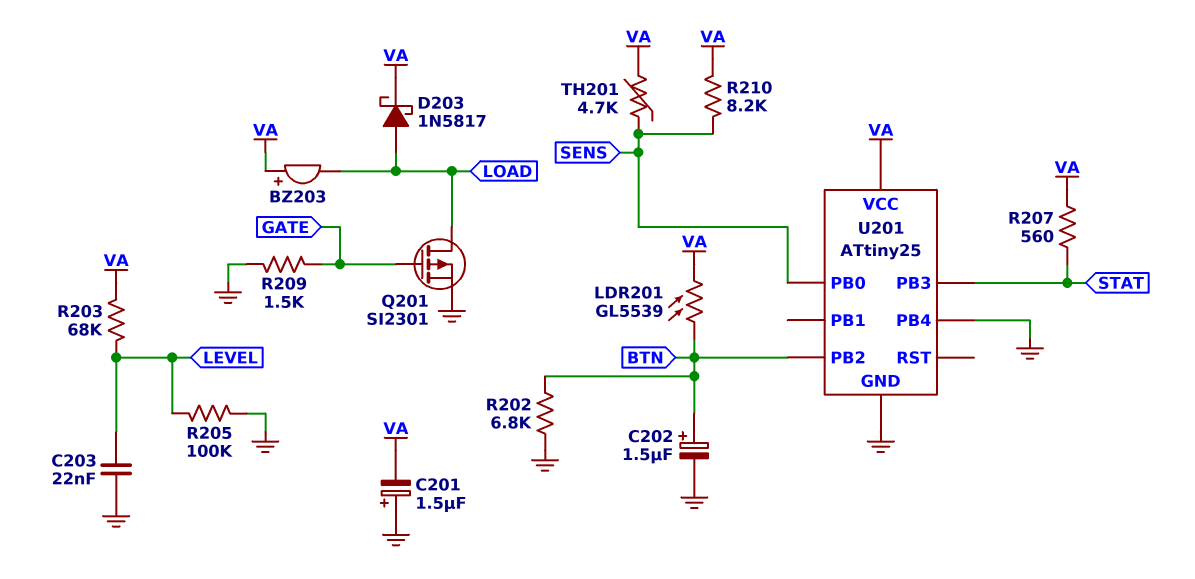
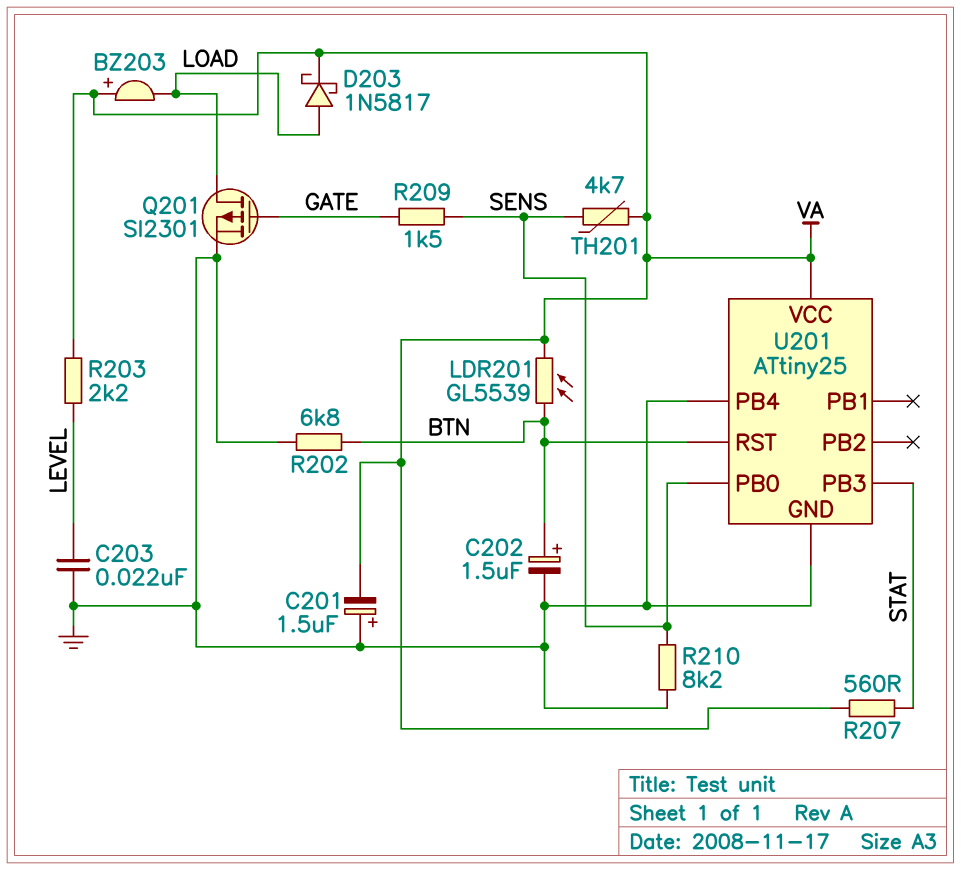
R203: 68k (LEVEL, VA) -> 2.2k (LEVEL, VA)
R205: 100k (GND, LEVEL) -> none
R209: 1.5k (GATE, GND) -> 1.5k (GATE, SENS)
R210: 8.2k (SENS, VA) -> 8.2k (GND, SENS)
U201 pin PB2: BTN -> none
U201 pin RST: none -> BTN

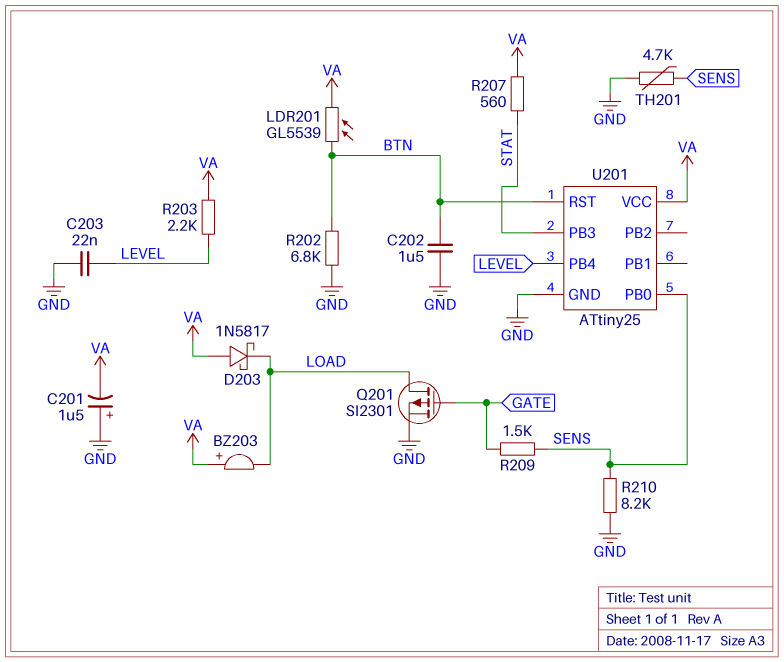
C202: 1.5uF (plus BTN, minus GND) -> 1.5uF (BTN, GND)
D203: schottky 1N5817 (A LOAD, K VA) -> schottky 1N5817 (A VA, K LOAD)
TH201: 4.7k (SENS, VA) -> 4.7k (GND, SENS)
U201 pin PB4: GND -> LEVEL

